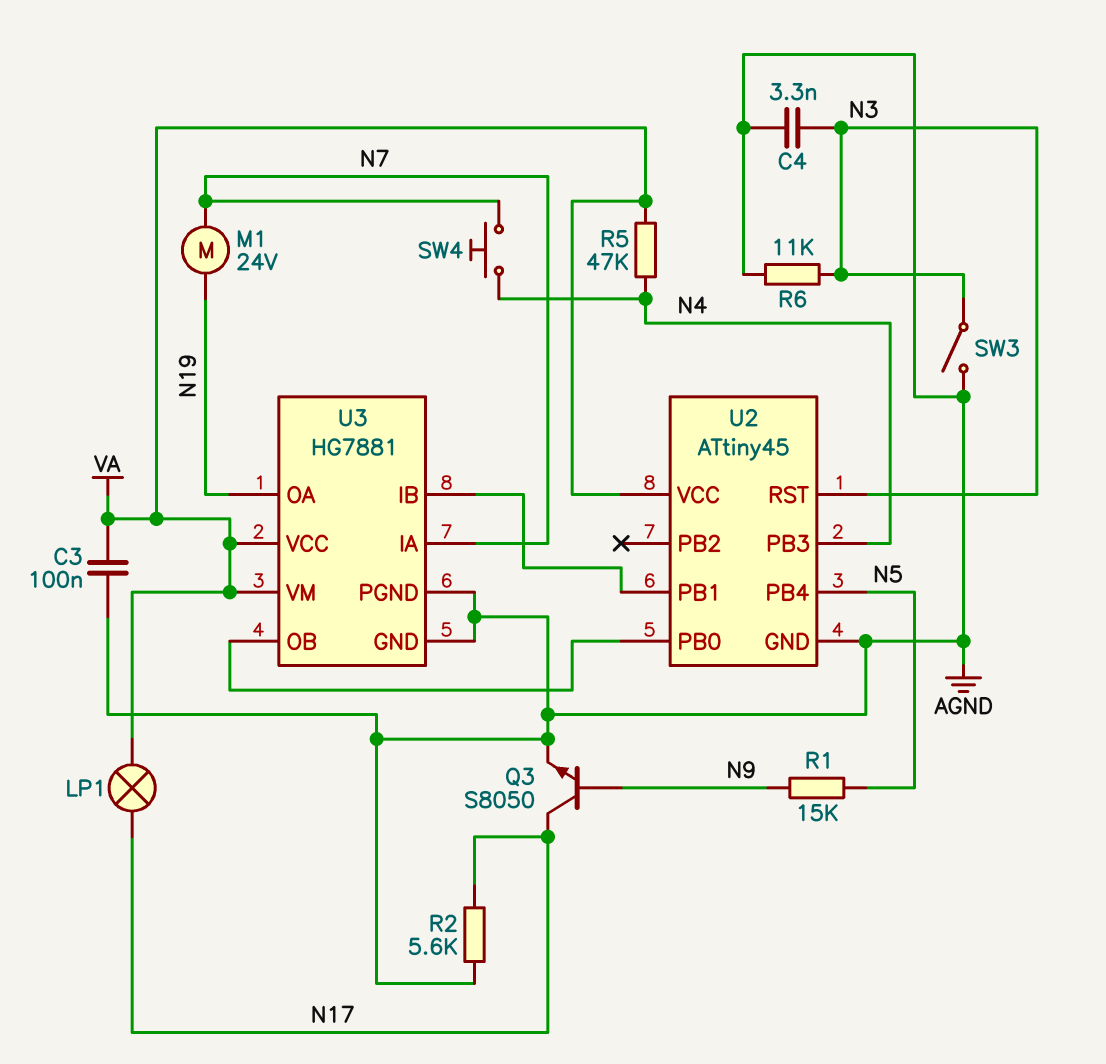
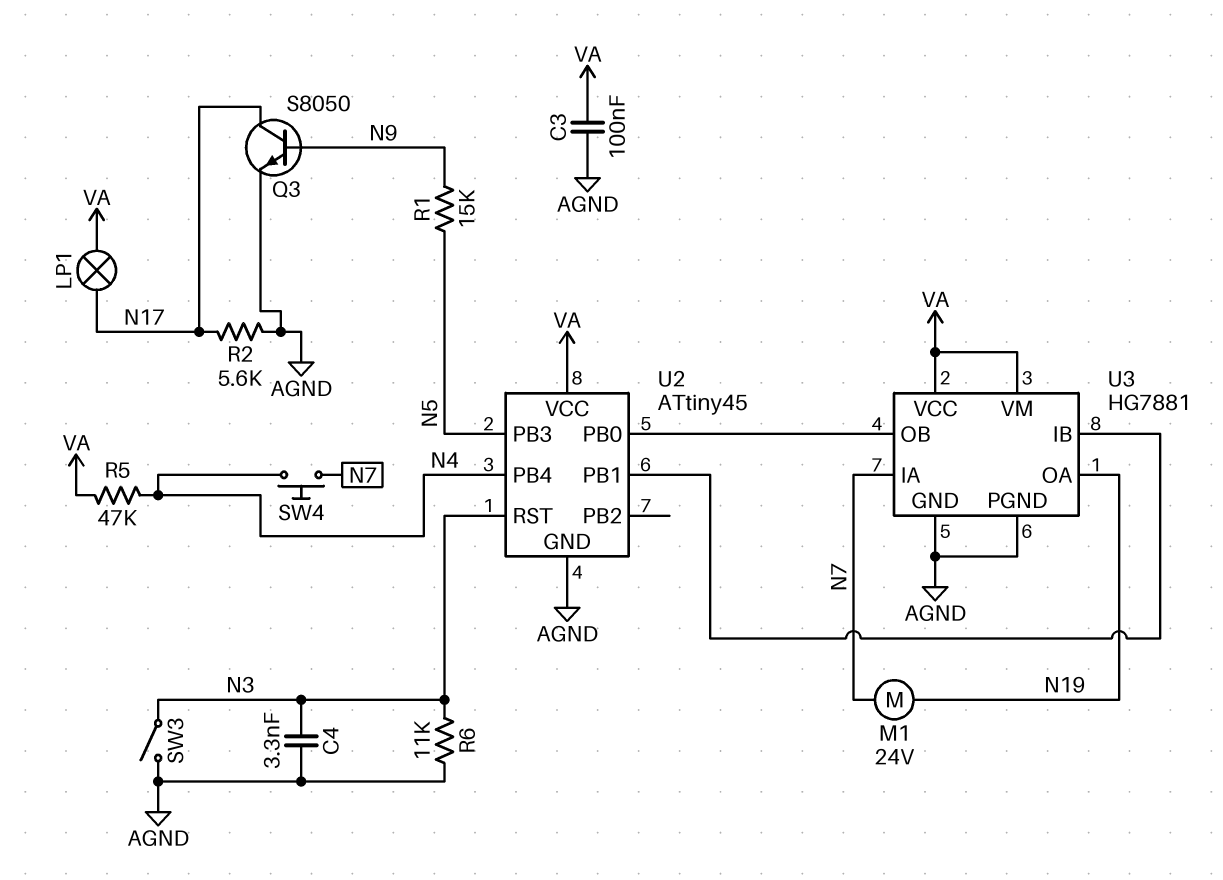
U2 pin PB3: N4 -> N5
U2 pin PB4: N5 -> N4

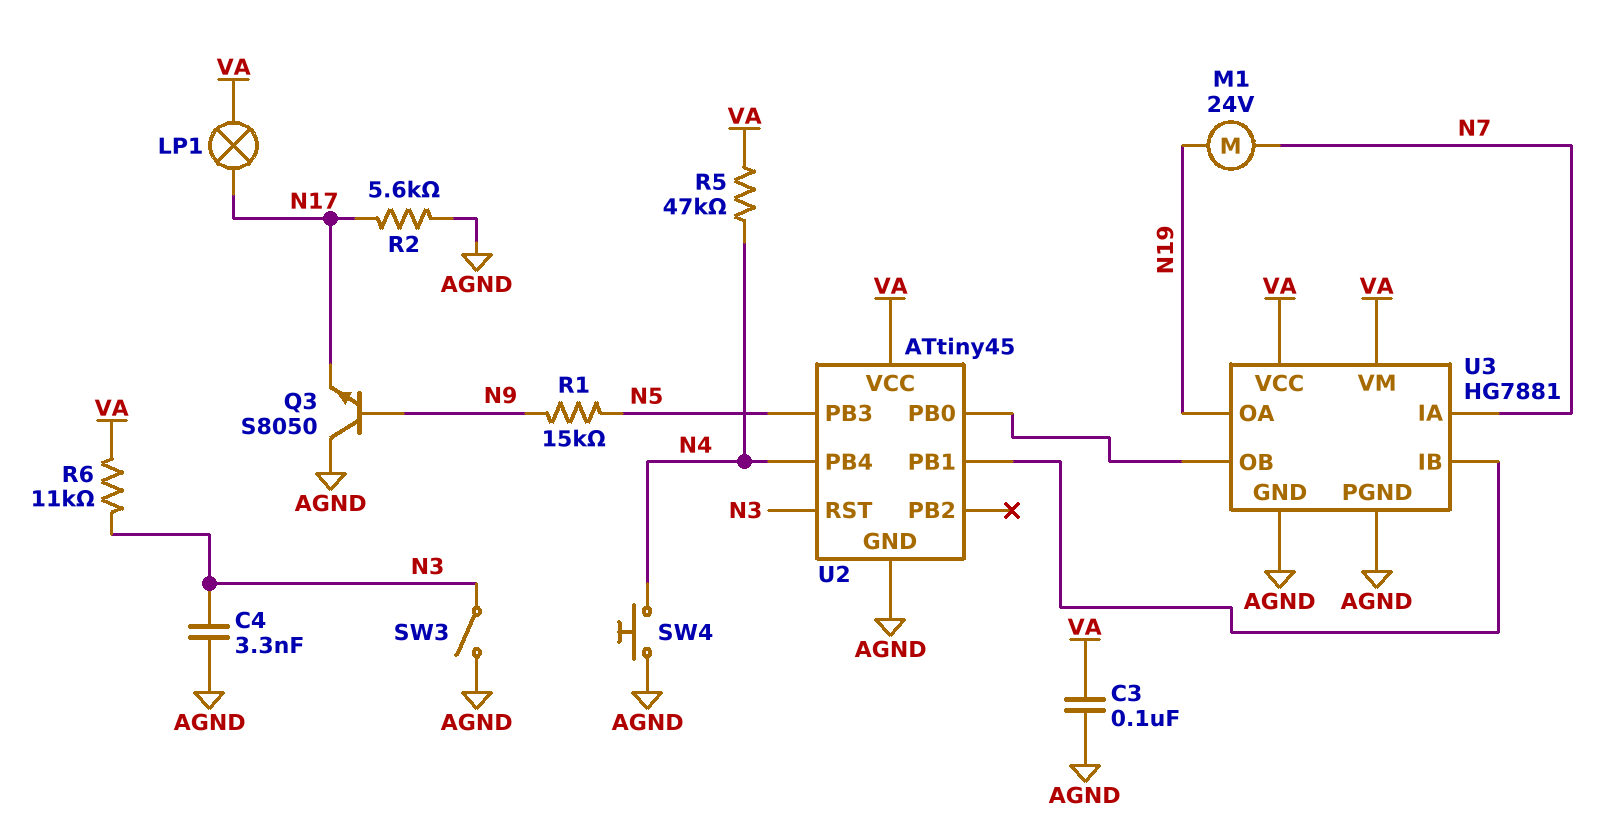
Q3: NPN S8050 (B N9, C N17, E AGND) -> NPN S8050 (B N9, C AGND, E N17)
R6: 11k (AGND, N3) -> 11k (N3, VA)
SW4: button (N4, N7) -> button (AGND, N4)

